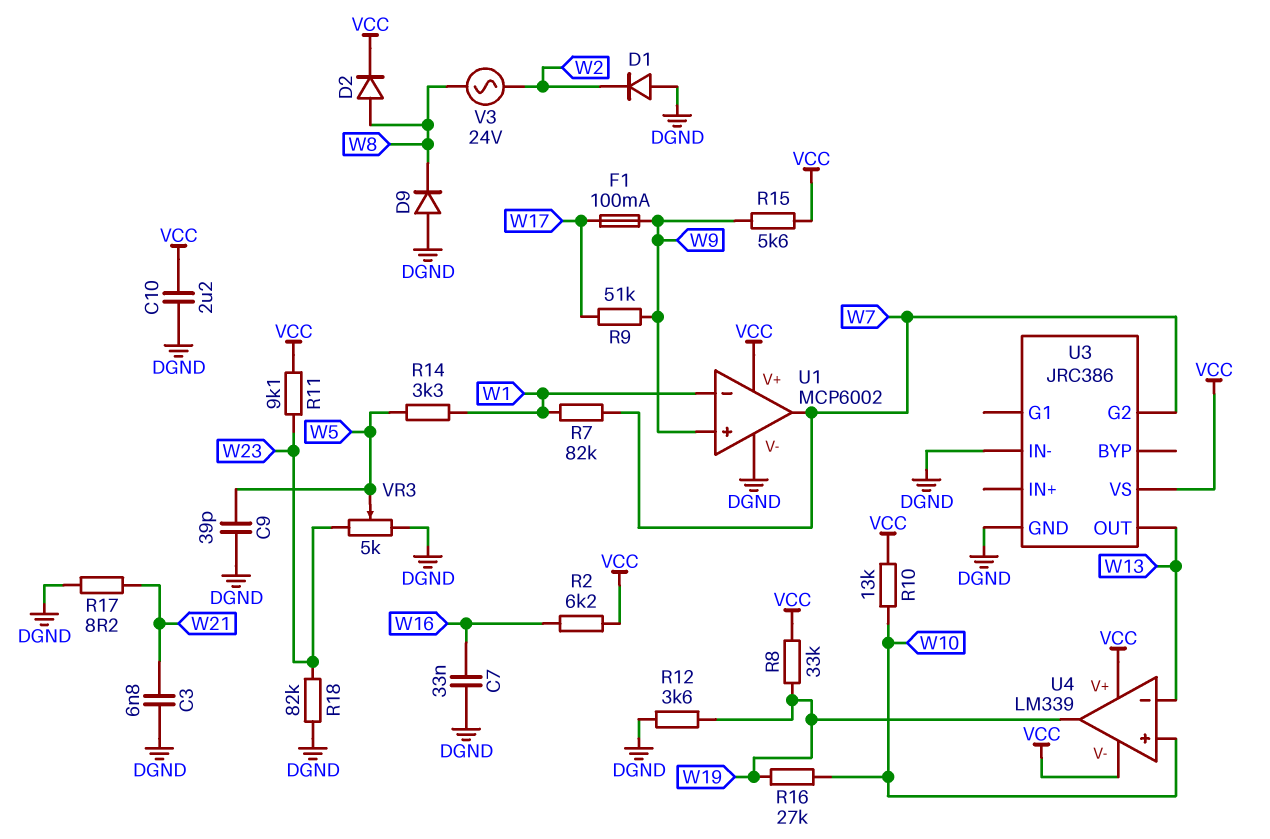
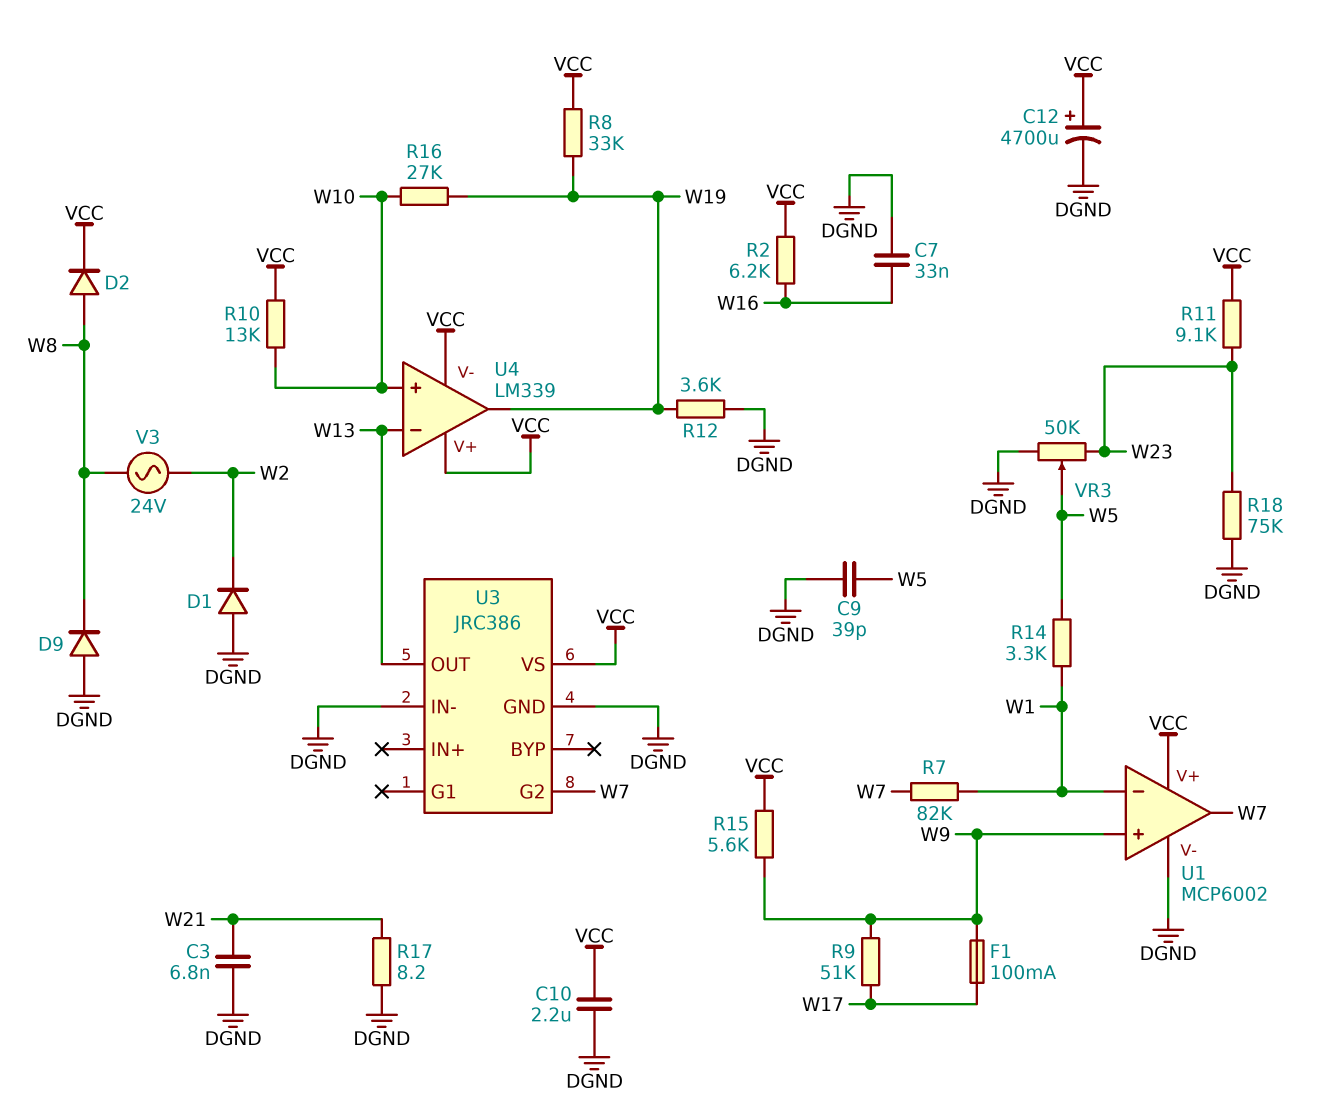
C12: none -> 4700uF (plus VCC, minus DGND)
R18: 82k (DGND, W23) -> 75k (DGND, W23)
VR3: 5k (DGND, W23, wiper W5) -> 50k (DGND, W23, wiper W5)

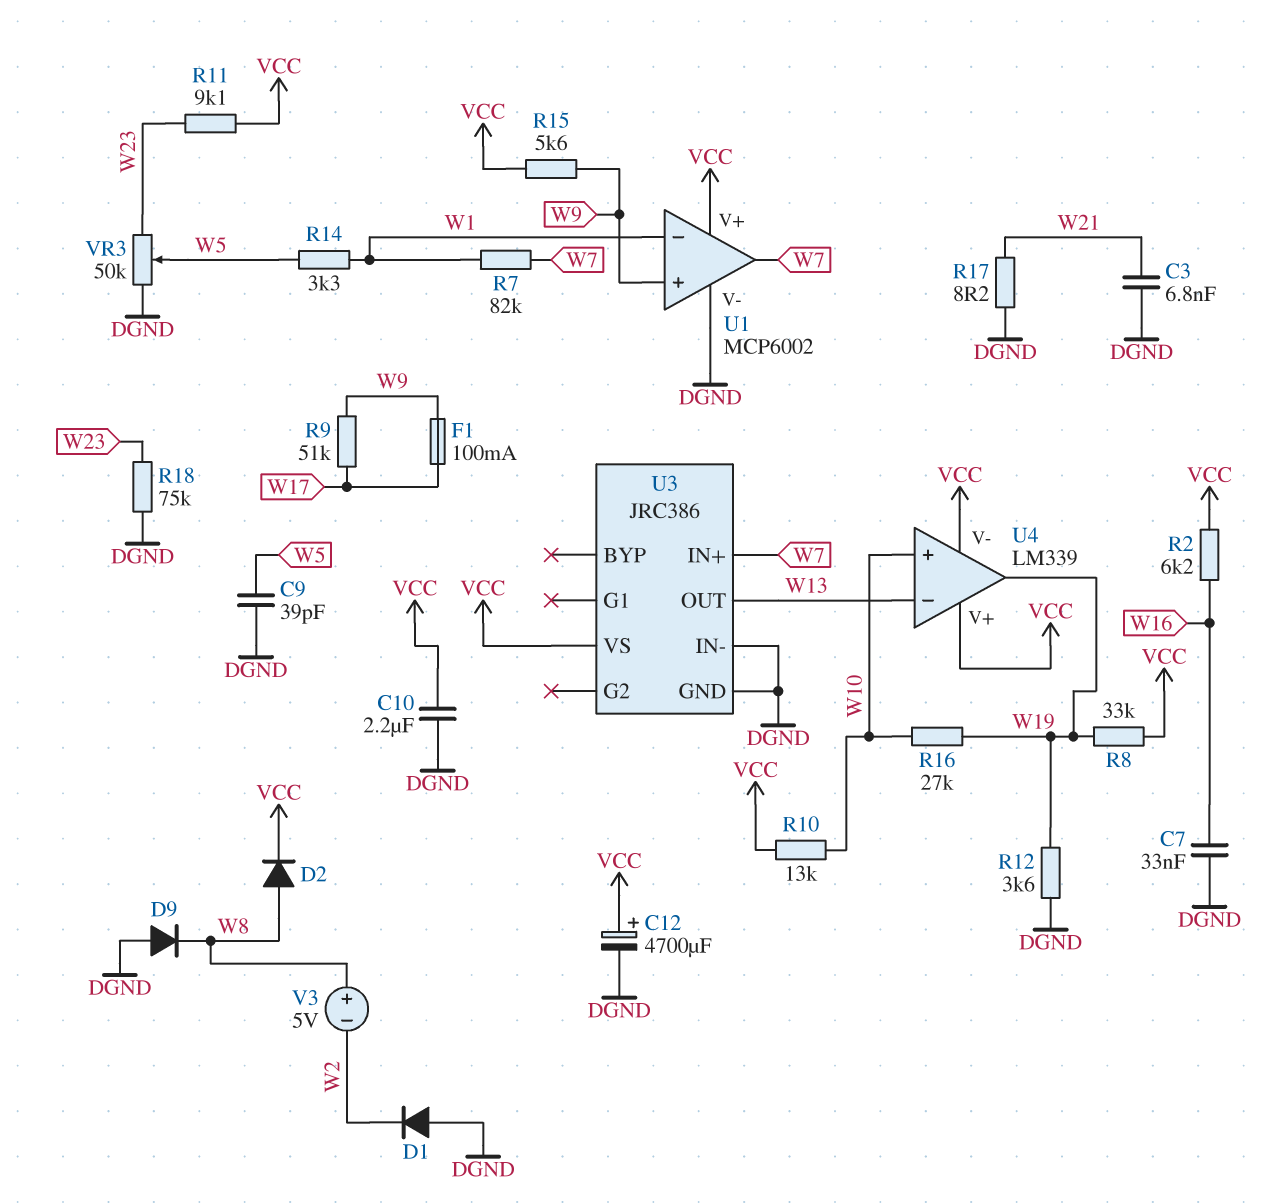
U3 pin G2: W7 -> none
U3 pin IN+: none -> W7
V3: AC 24V (W2, W8) -> 5V (plus W8, minus W2)

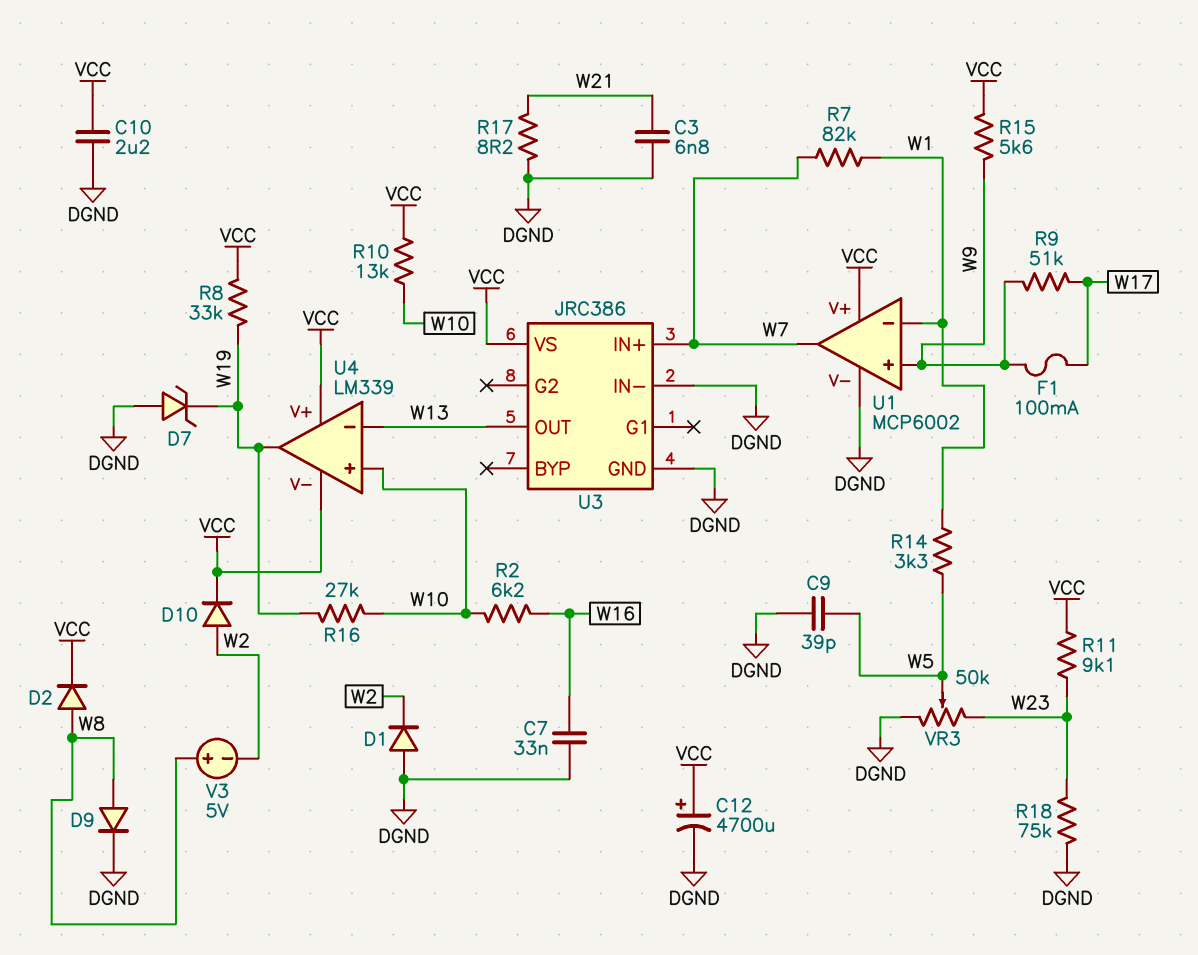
D7: none -> zener (A DGND, K W19)
D9: diode (A DGND, K W8) -> diode (A W8, K DGND)
D10: none -> diode (A W2, K VCC)
R2: 6.2k (VCC, W16) -> 6.2k (W10, W16)
R12: 3.6k (DGND, W19) -> none

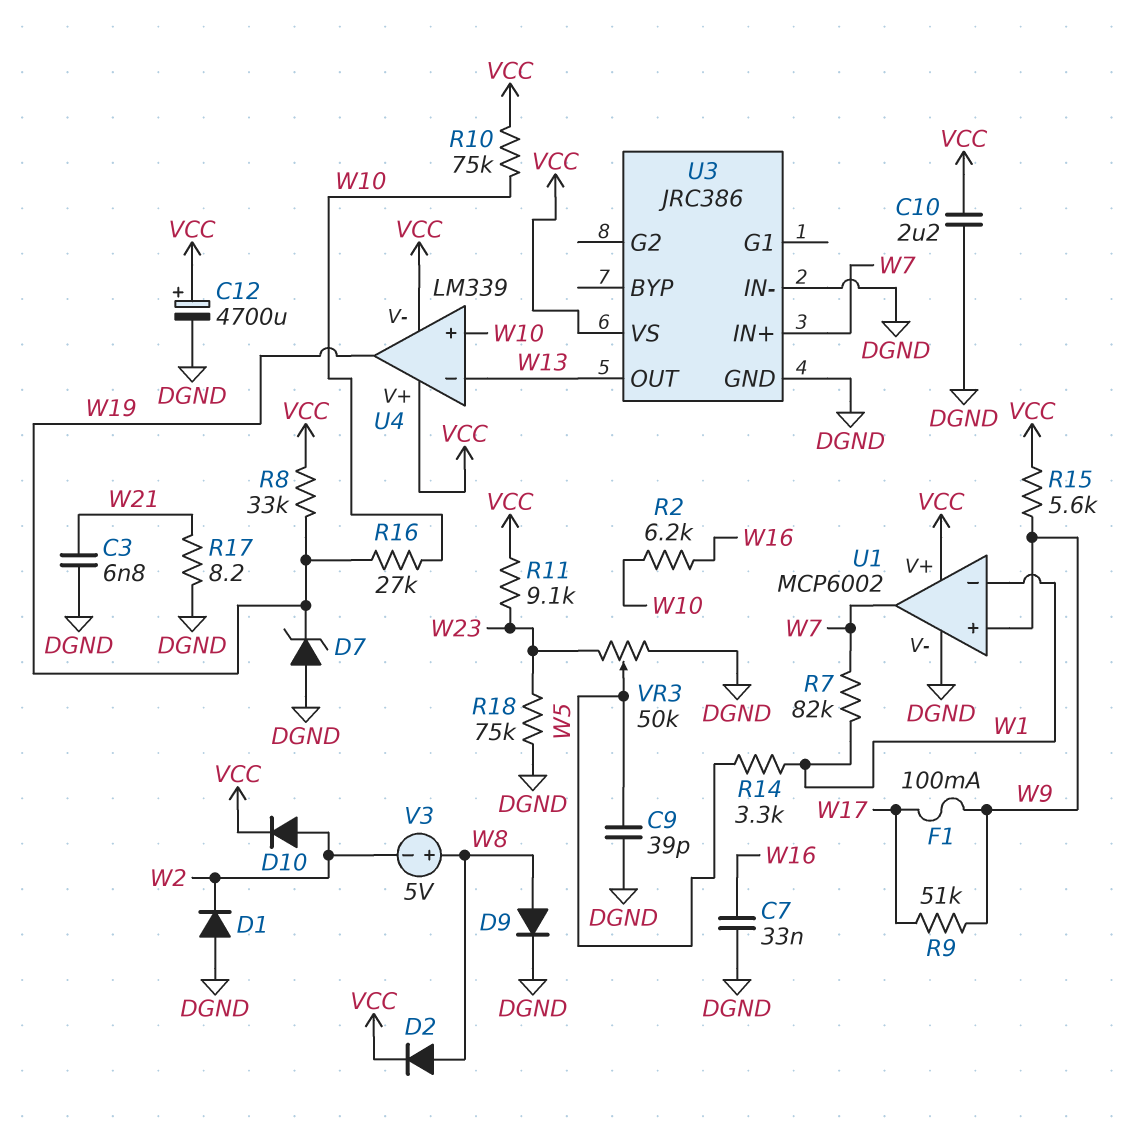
R10: 13k (VCC, W10) -> 75k (VCC, W10)

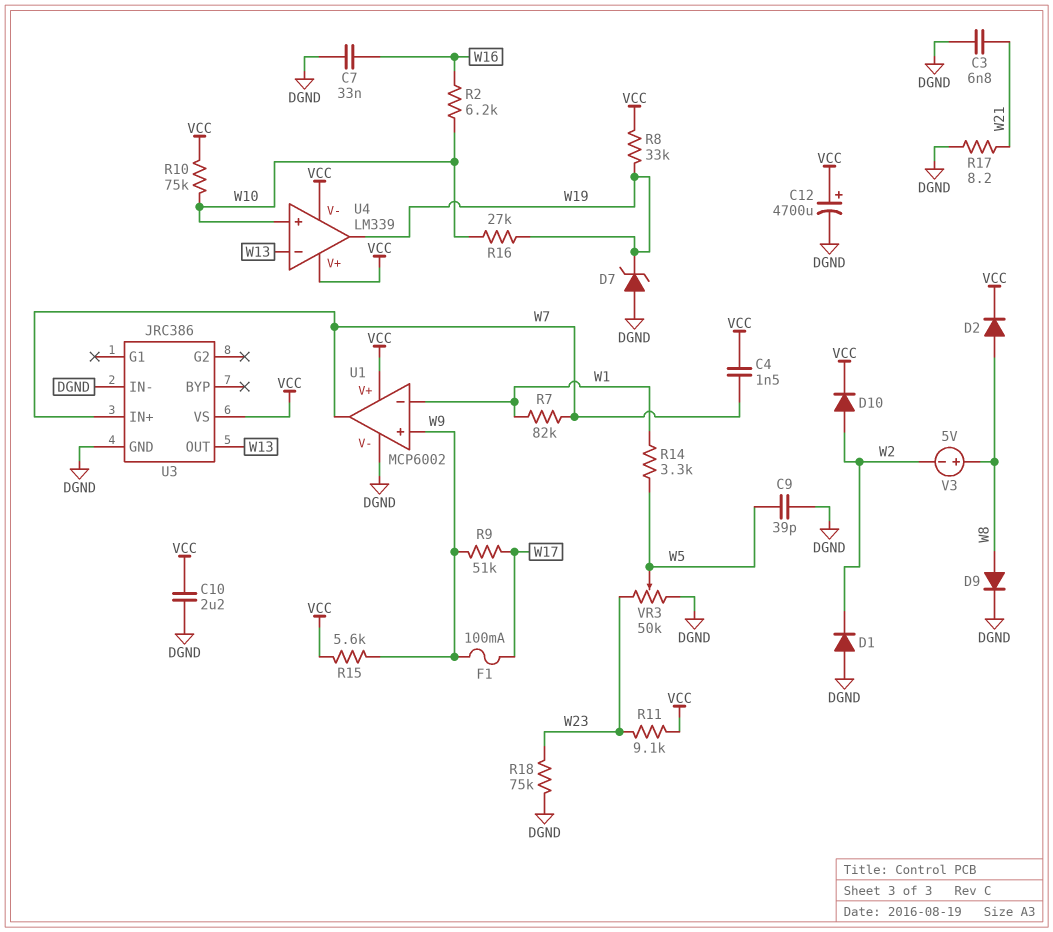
C4: none -> 1.5nF (VCC, W7)

